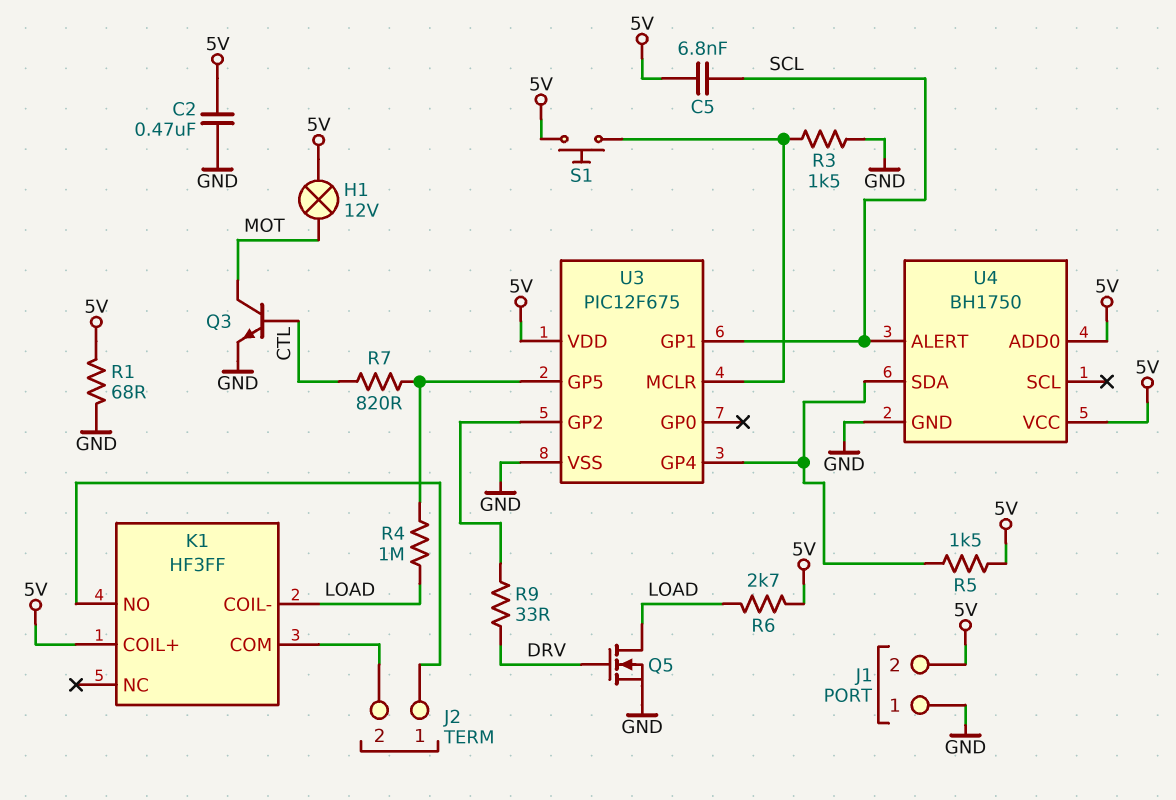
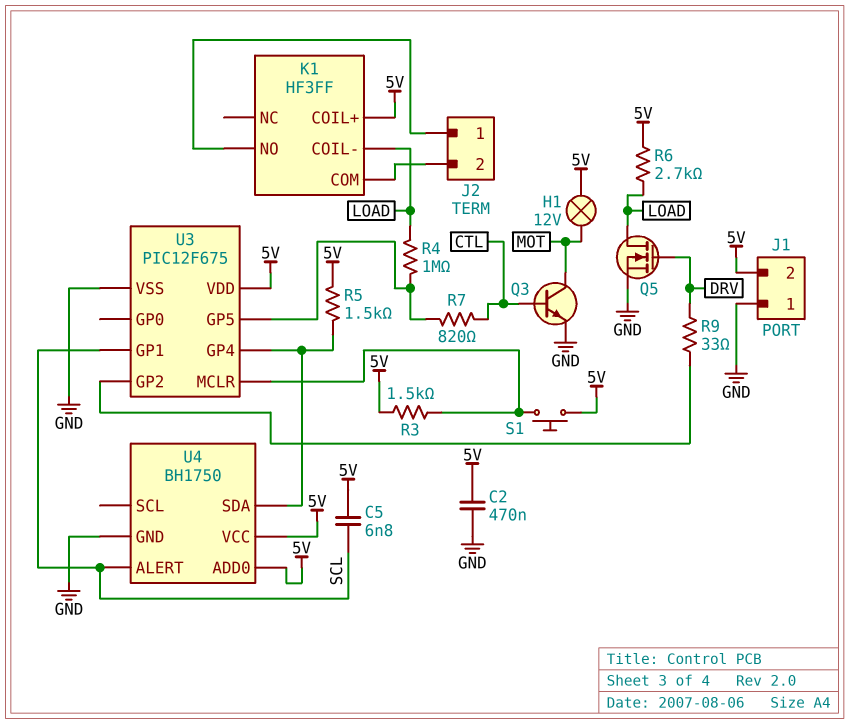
R1: 68 (5V, GND) -> none
R3: 1.5k (GND, U3/MCLR) -> 1.5k (5V, U3/MCLR)

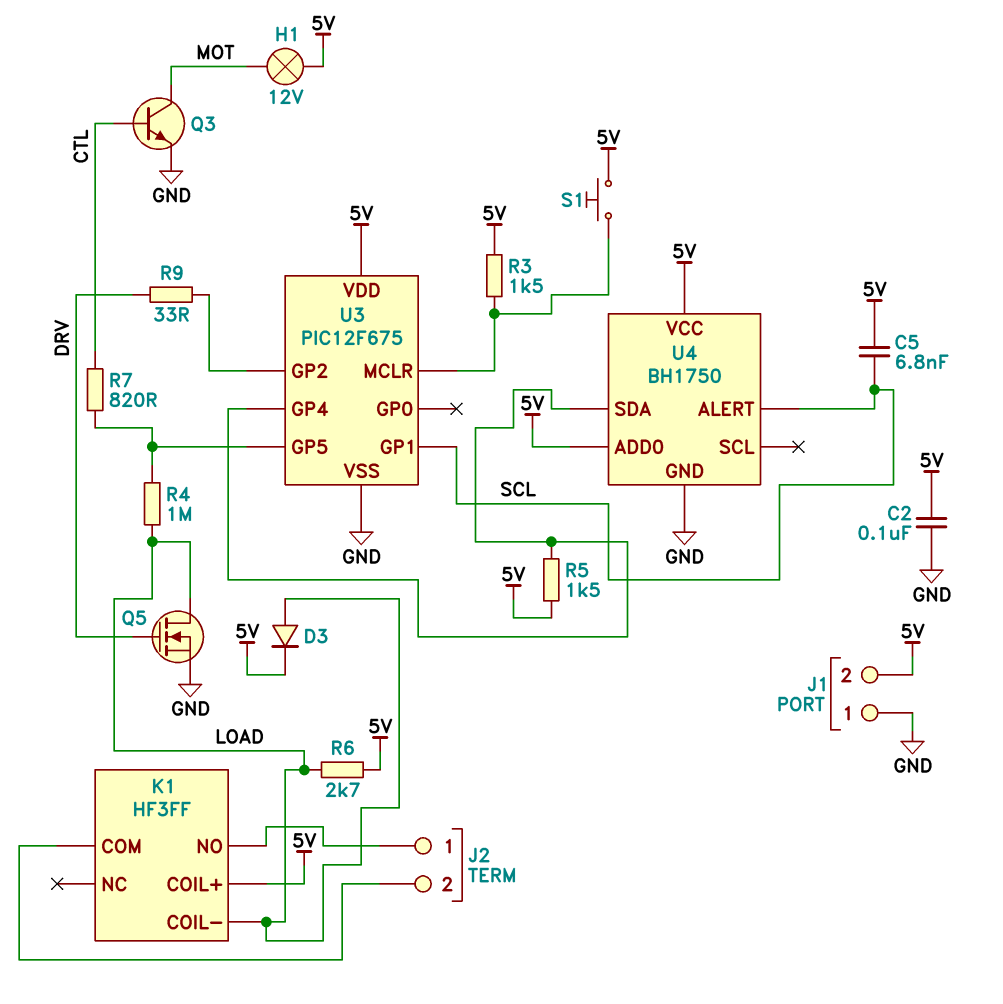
C2: 470nF (5V, GND) -> 100nF (5V, GND)
D3: none -> diode (A LOAD, K 5V)

